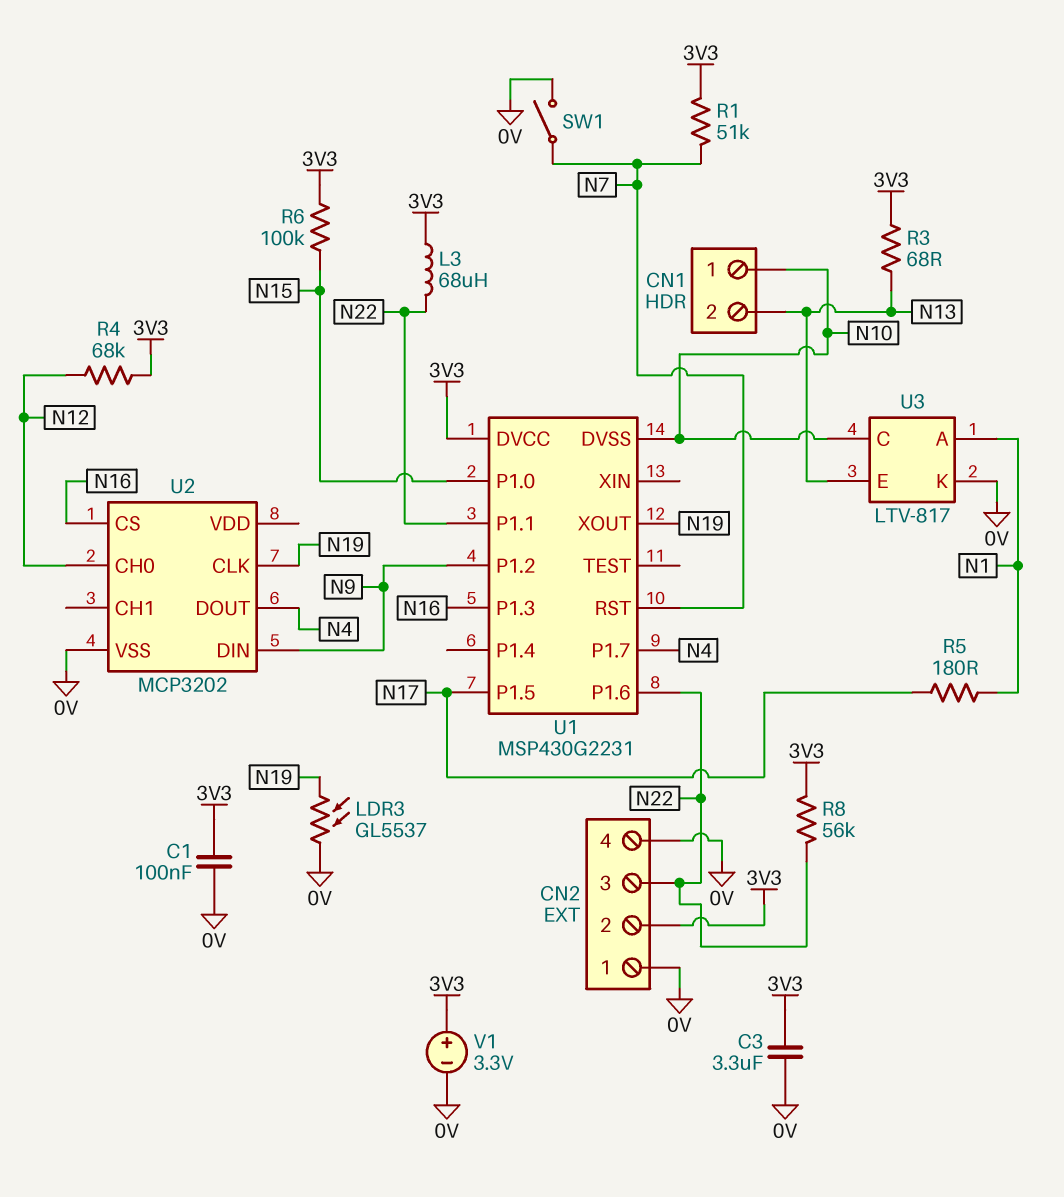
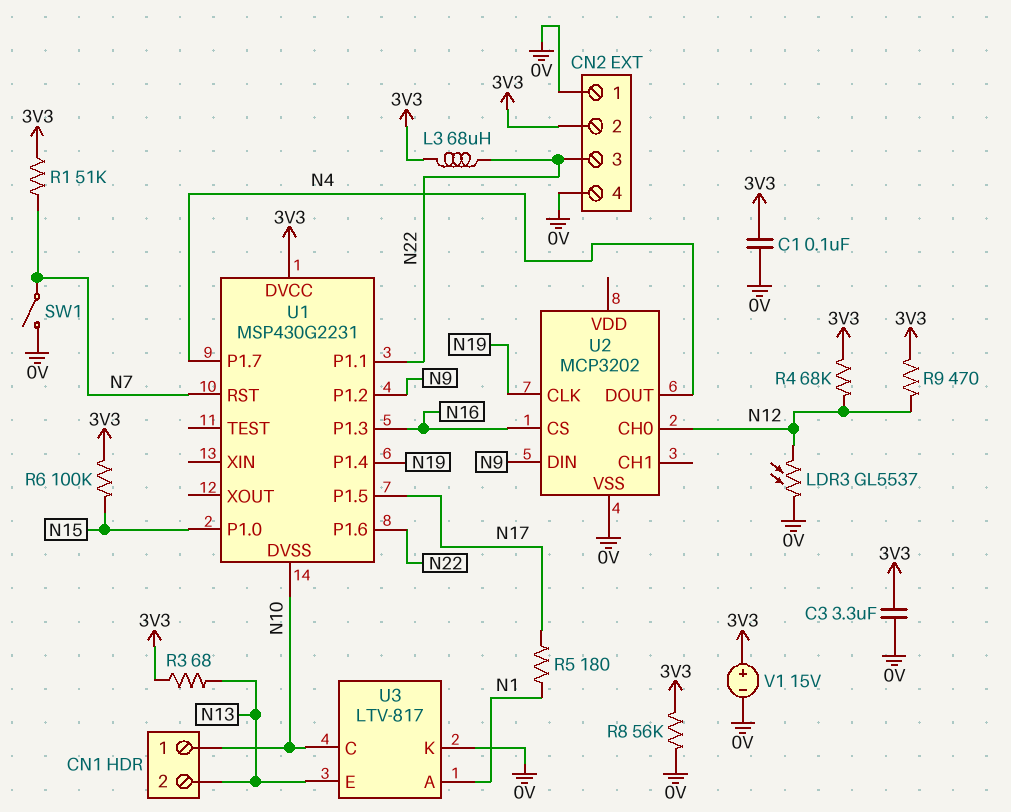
LDR3: GL5537 (0V, N19) -> GL5537 (0V, N12)
R8: 56k (3V3, N22) -> 56k (0V, 3V3)
R9: none -> 470 (3V3, N12)
U1 pin P1.4: none -> N19
U1 pin XOUT: N19 -> none
V1: 3.3V (plus 3V3, minus 0V) -> 15V (plus 3V3, minus 0V)

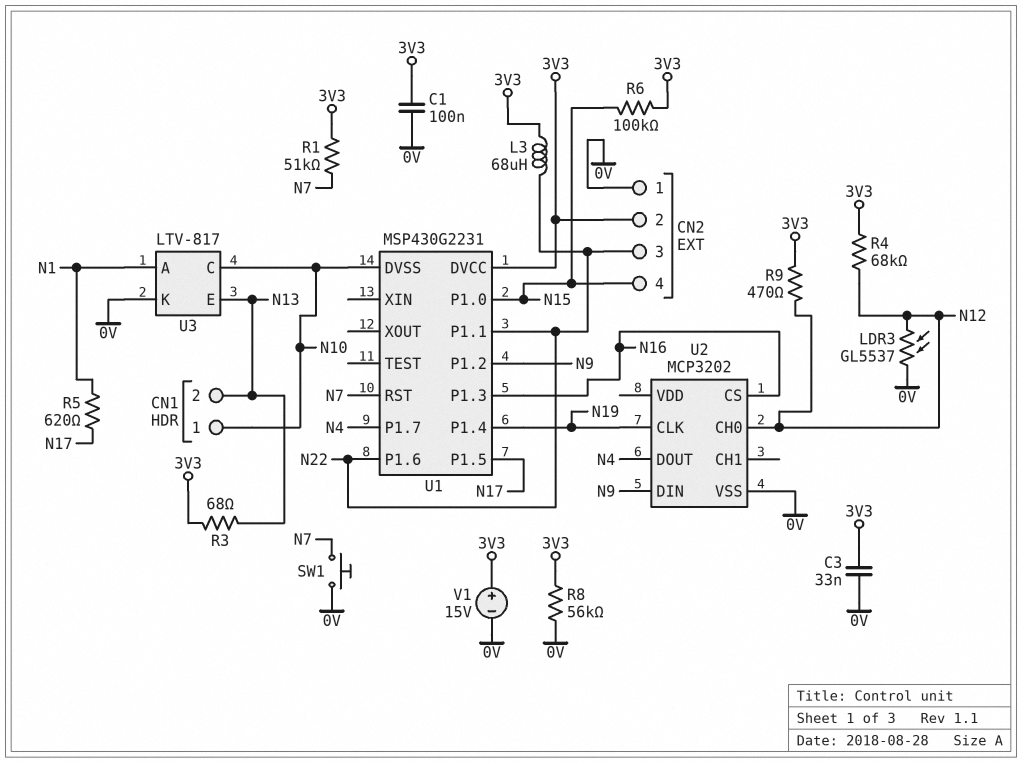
C3: 3.3uF (0V, 3V3) -> 33nF (0V, 3V3)
CN2 pin 4: 0V -> N15
R5: 180 (N1, N17) -> 620 (N1, N17)
SW1: switch (0V, N7) -> button (0V, N7)

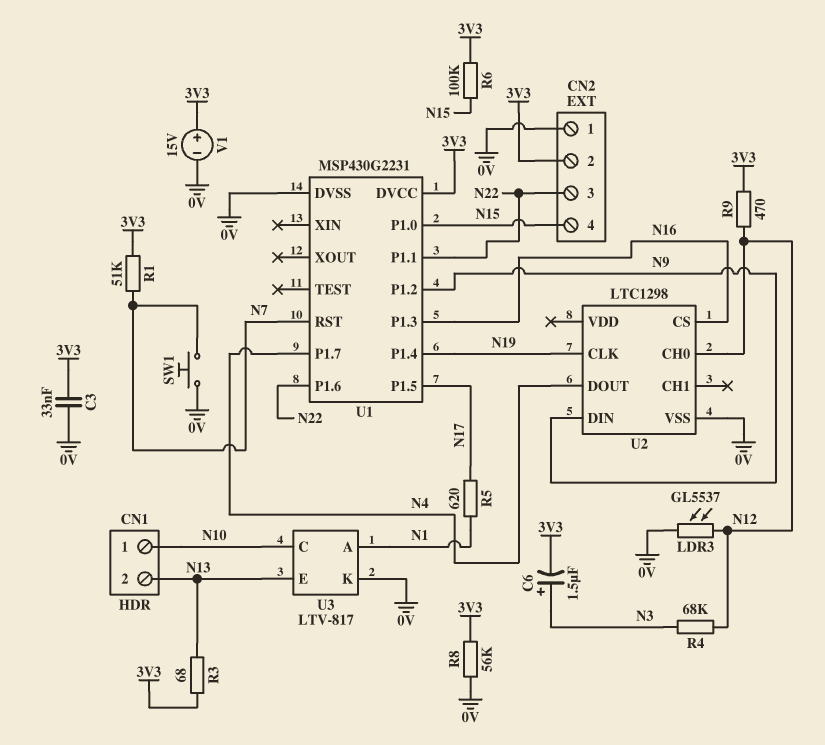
C1: 100nF (0V, 3V3) -> none
C6: none -> 1.5uF (plus N3, minus 3V3)
L3: 68uH (3V3, N22) -> none
R4: 68k (3V3, N12) -> 68k (N3, N12)
U1 pin DVSS: N10 -> 0V
U2: MCP3202 -> LTC1298

